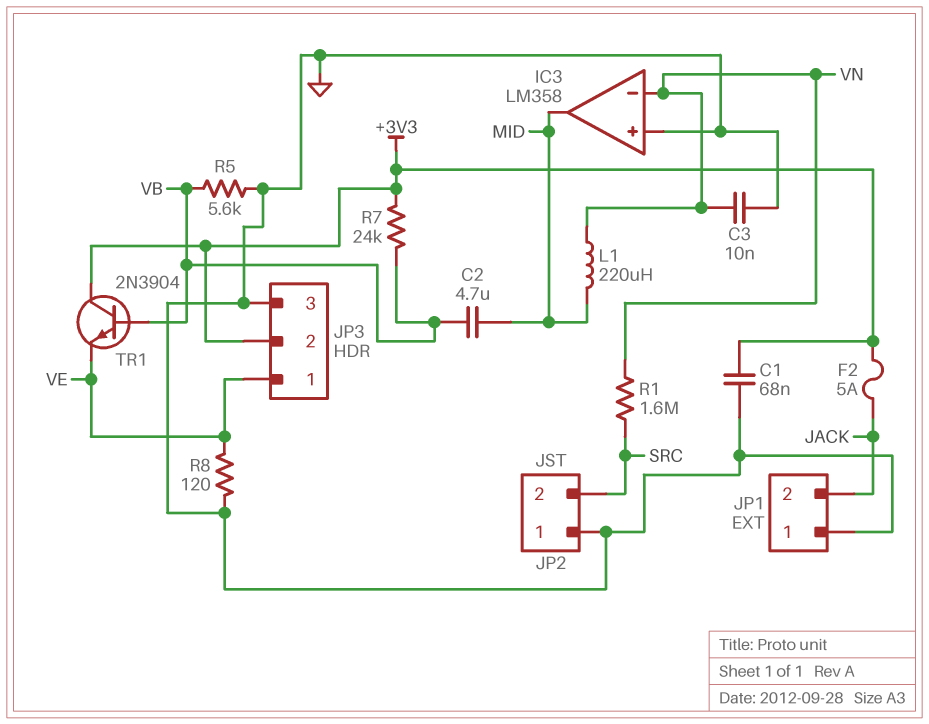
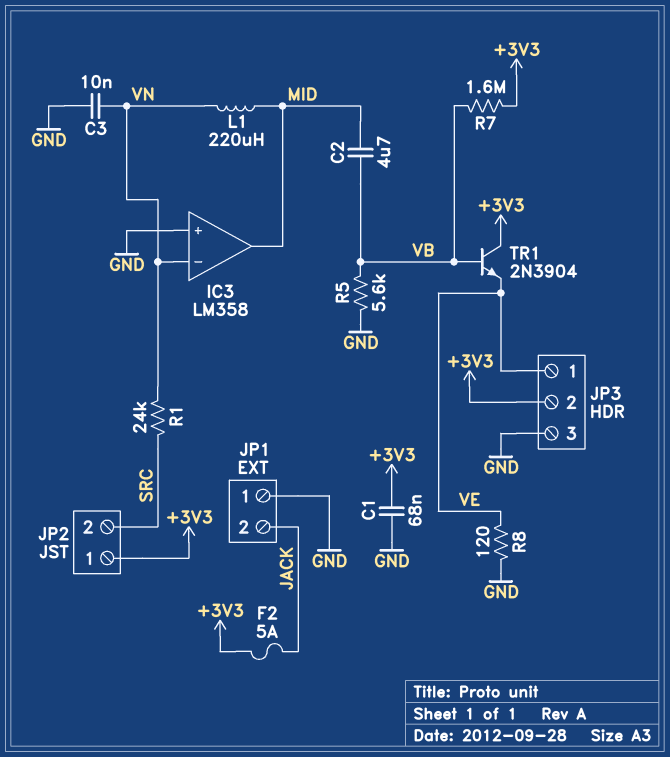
JP2 pin 1: GND -> +3V3
R1: 1.6M (SRC, VN) -> 24k (SRC, VN)
R7: 24k (+3V3, VB) -> 1.6M (+3V3, VB)

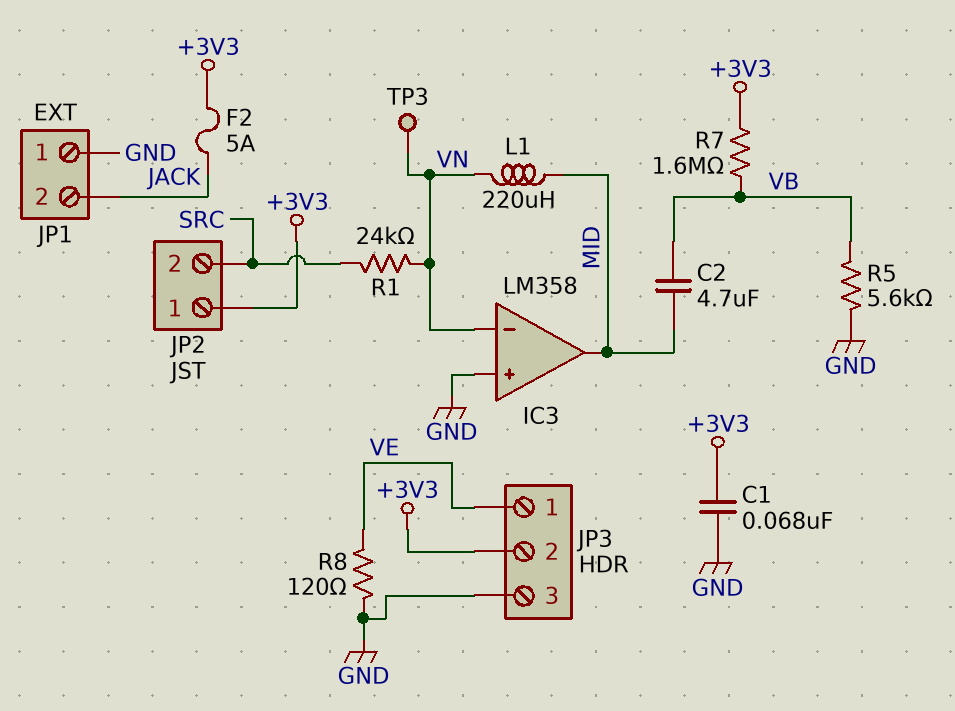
C3: 10nF (GND, VN) -> none
TP3: none -> test point (VN)
TR1: NPN 2N3904 (B VB, C +3V3, E VE) -> none

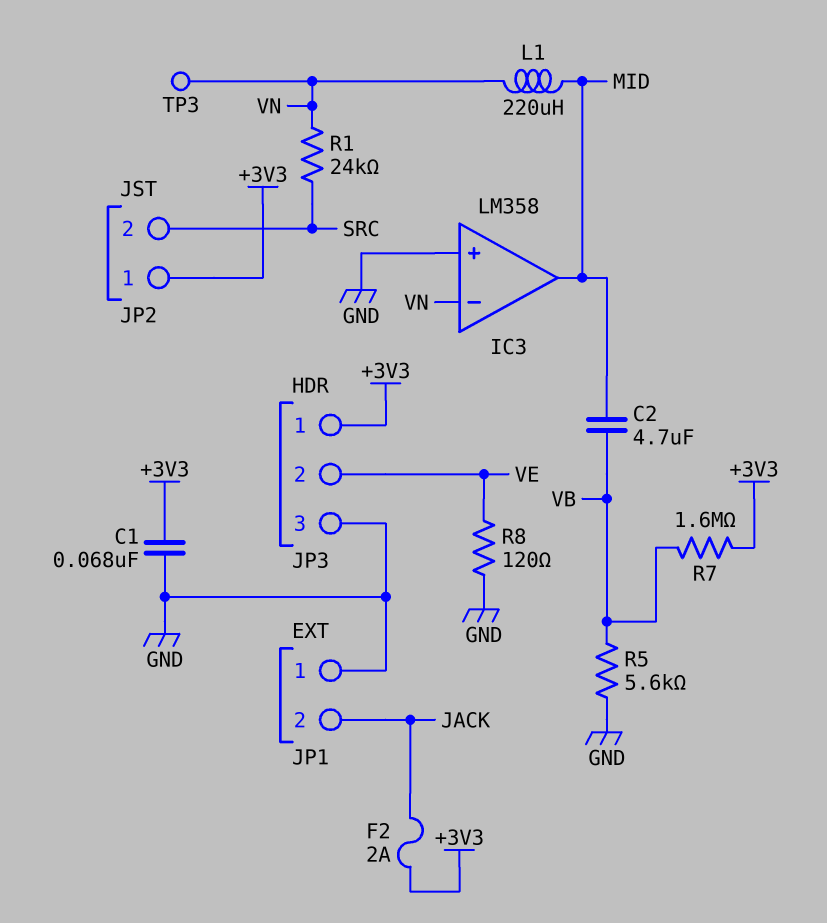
F2: 5A (+3V3, JACK) -> 2A (+3V3, JACK)
JP3 pin 1: VE -> +3V3
JP3 pin 2: +3V3 -> VE

